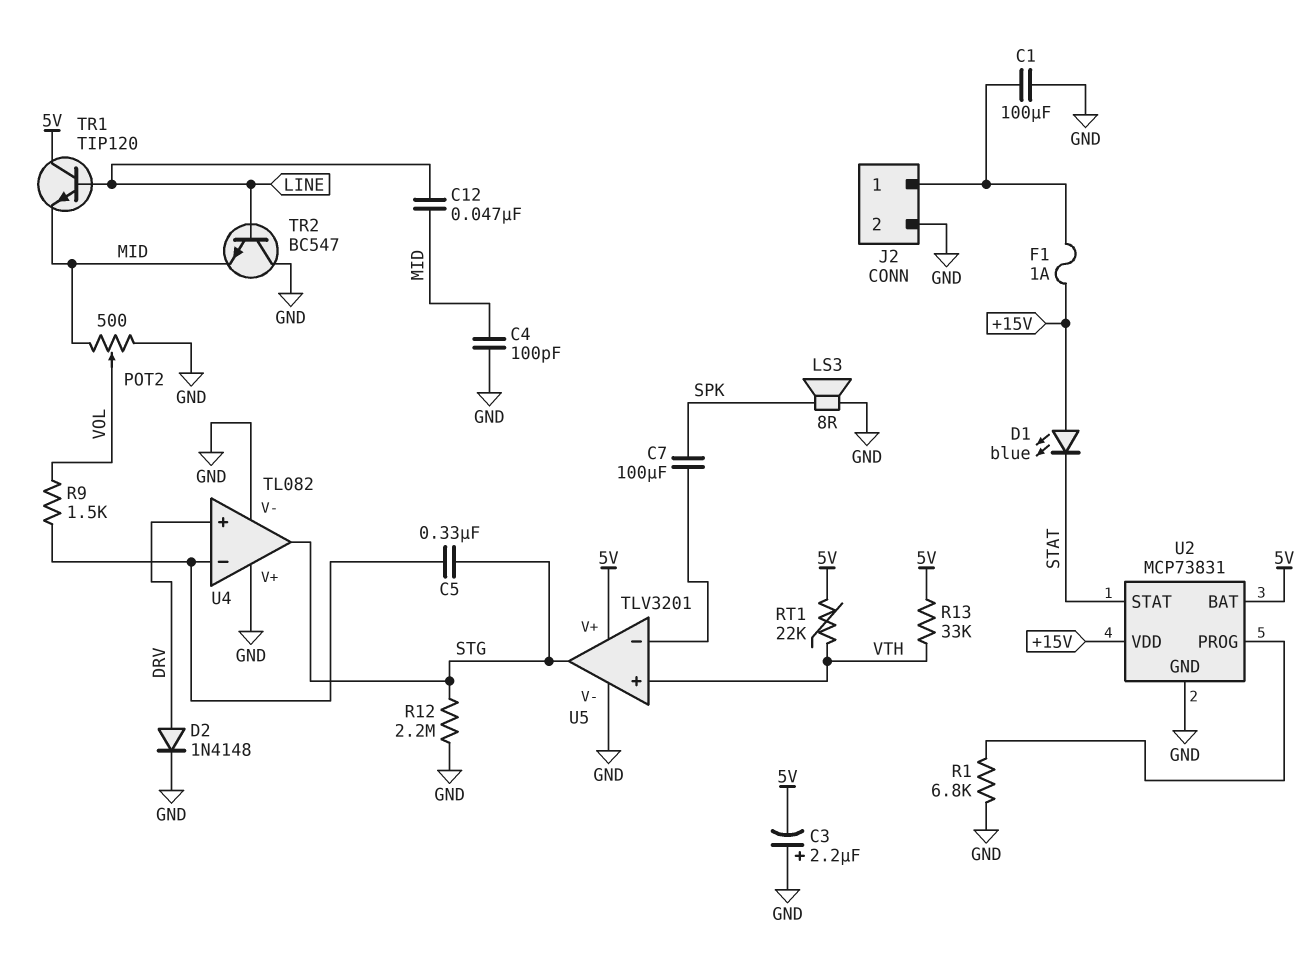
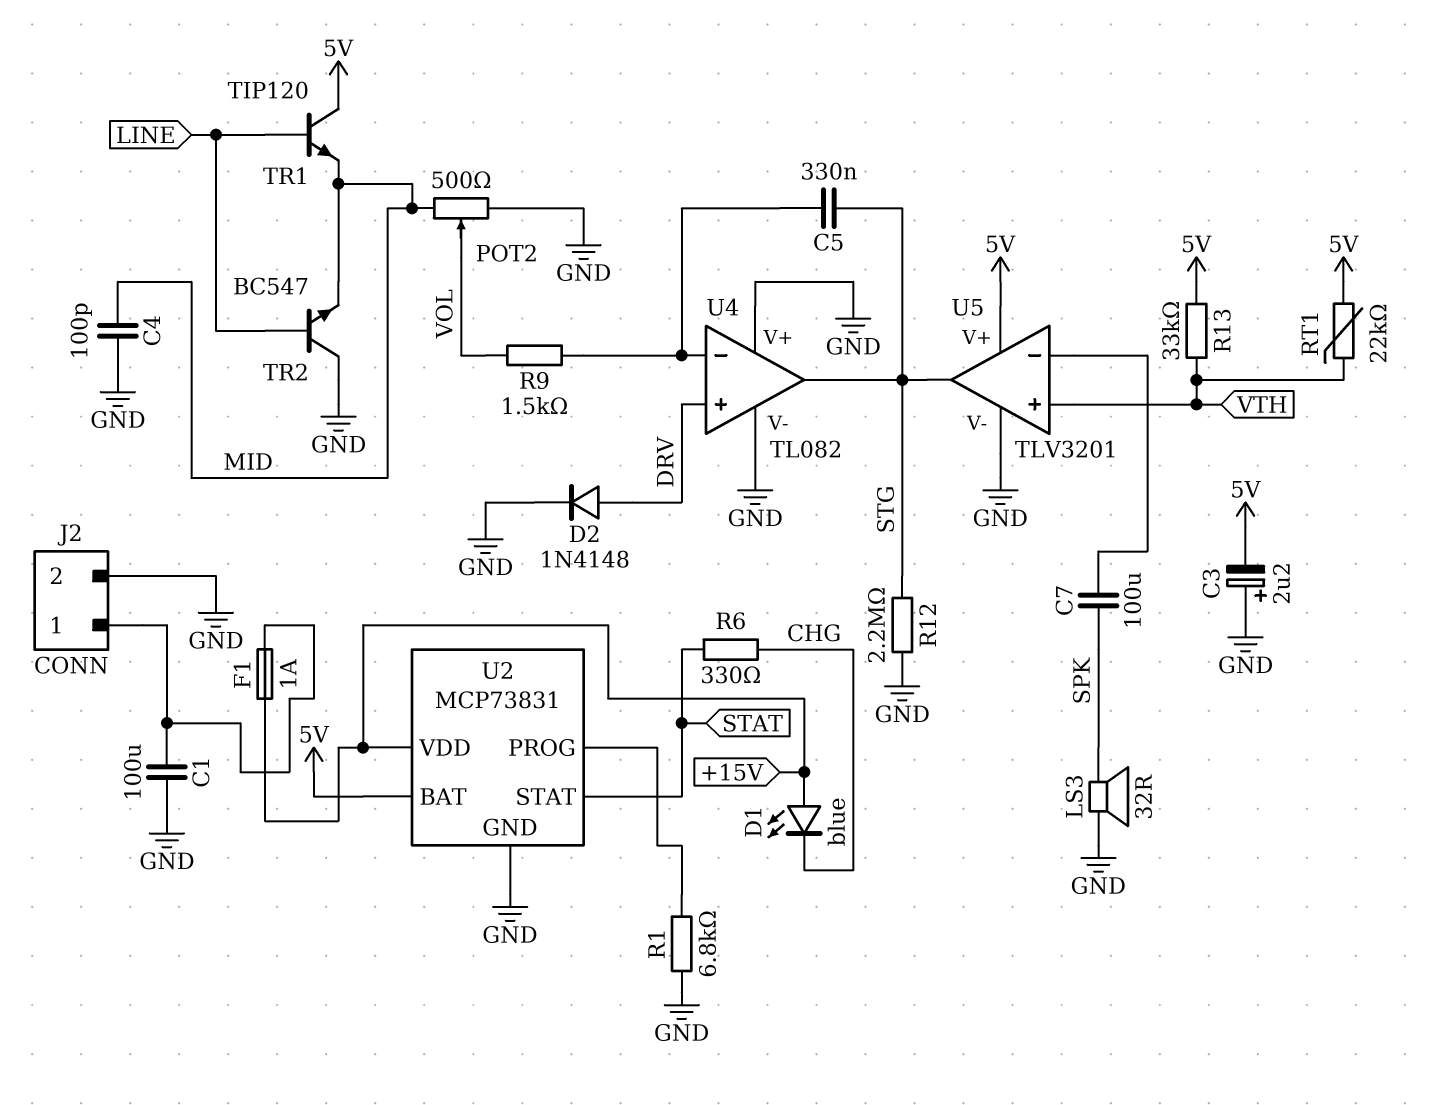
C12: 47nF (LINE, MID) -> none
D1: LED blue (A +15V, K STAT) -> LED blue (A +15V, K CHG)
LS3: speaker 8R (GND, SPK) -> speaker 32R (GND, SPK)
R6: none -> 330 (CHG, STAT)

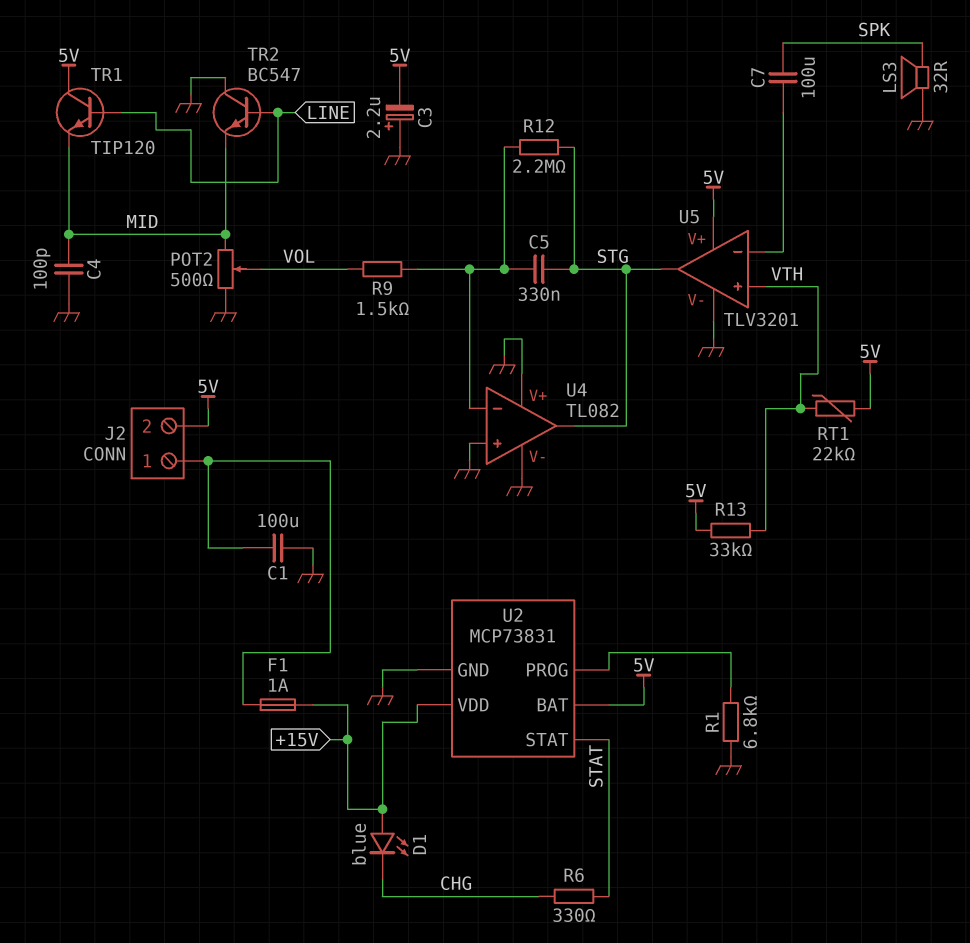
D2: diode 1N4148 (A DRV, K GND) -> none
J2 pin 2: GND -> 5V
R12: 2.2M (GND, STG) -> 2.2M (STG, U4/in-)
U4 pin in+: DRV -> GND

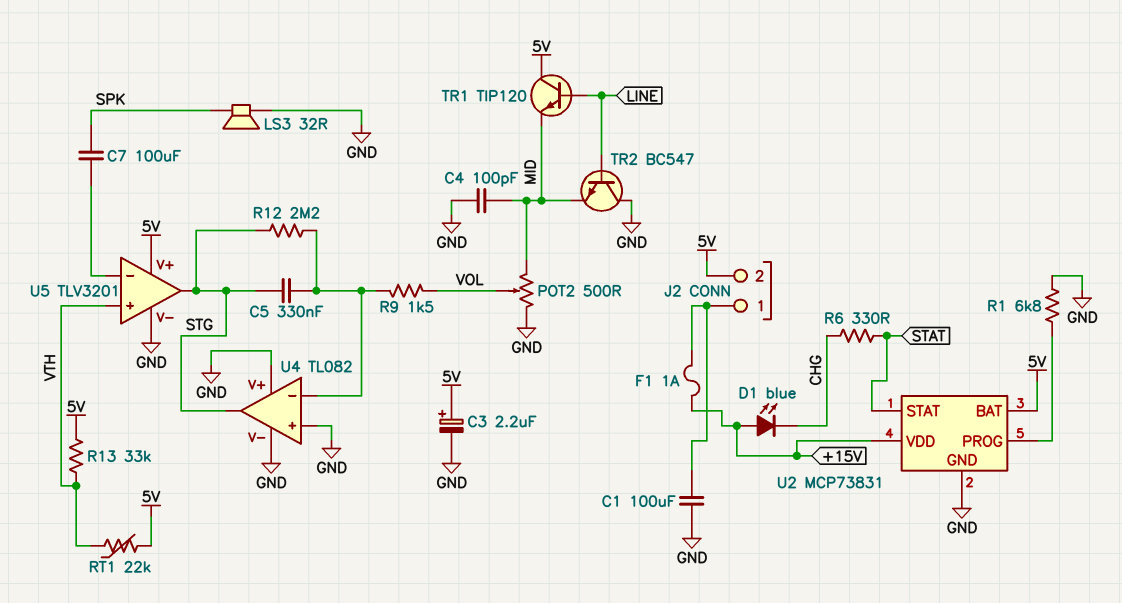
C3: 2.2uF (plus GND, minus 5V) -> 2.2uF (plus 5V, minus GND)

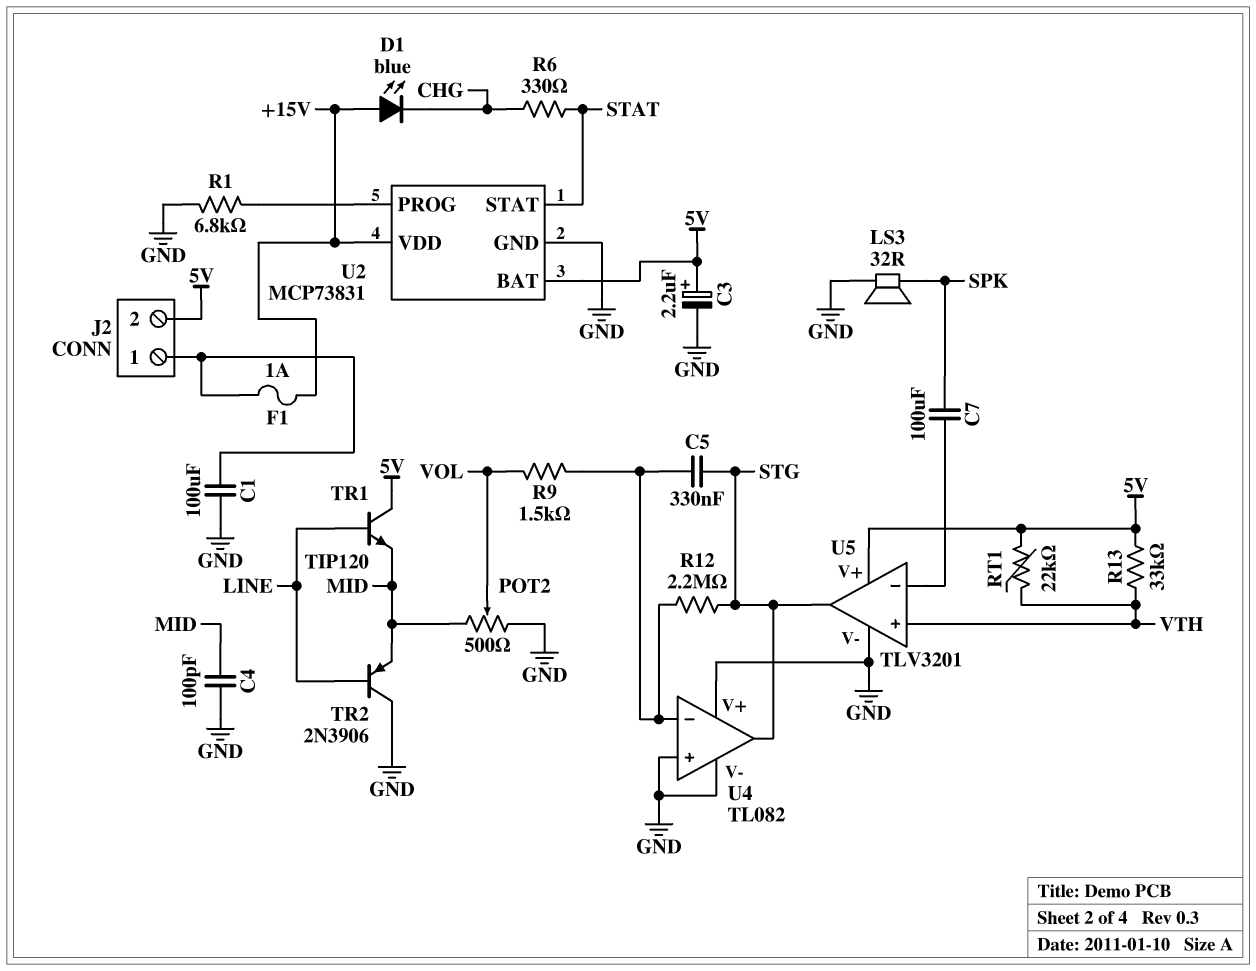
TR2: NPN BC547 (B LINE, C GND, E MID) -> PNP 2N3906 (B LINE, C GND, E MID)

